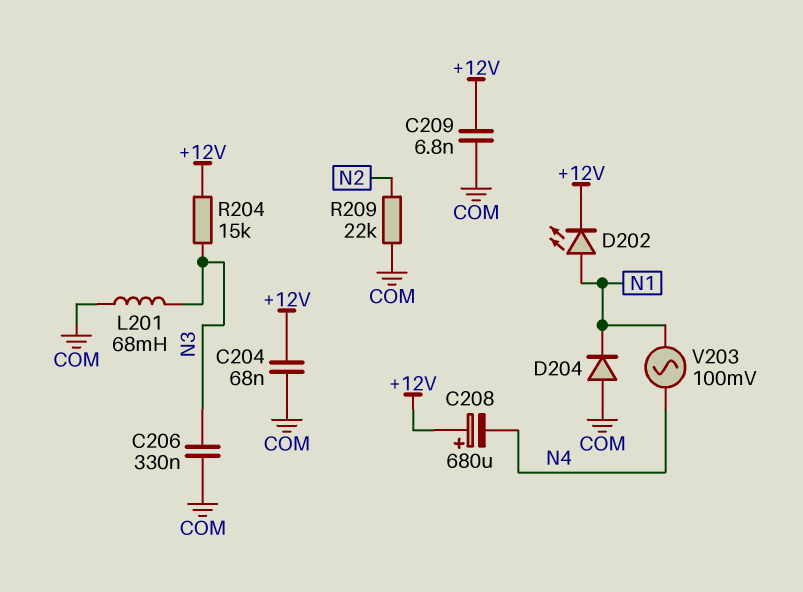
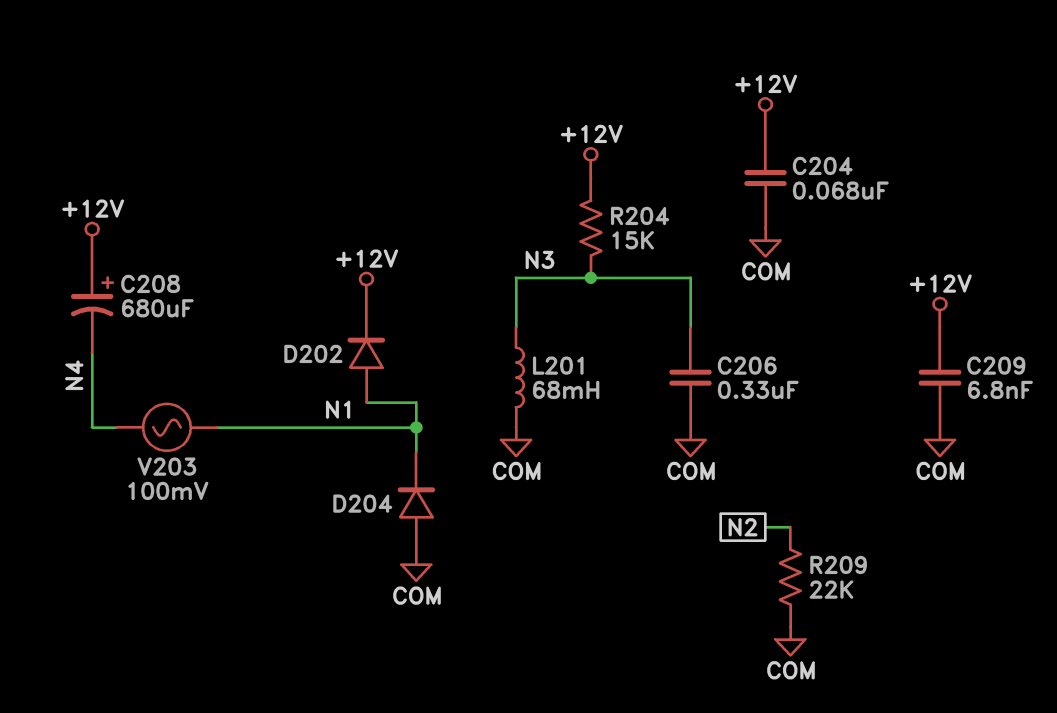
D202: LED (A N1, K +12V) -> diode (A N1, K +12V)

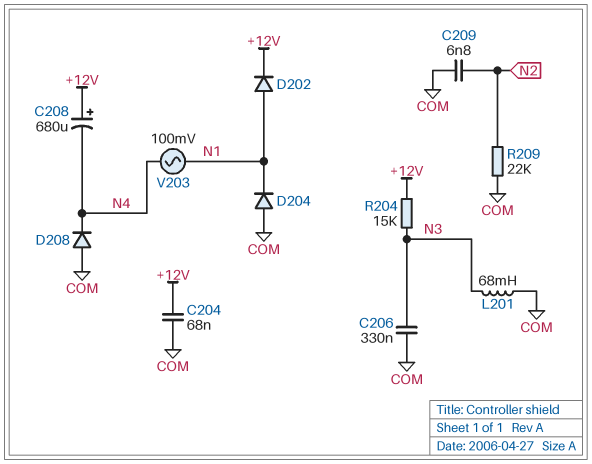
C209: 6.8nF (+12V, COM) -> 6.8nF (COM, N2)
D208: none -> diode (A COM, K N4)

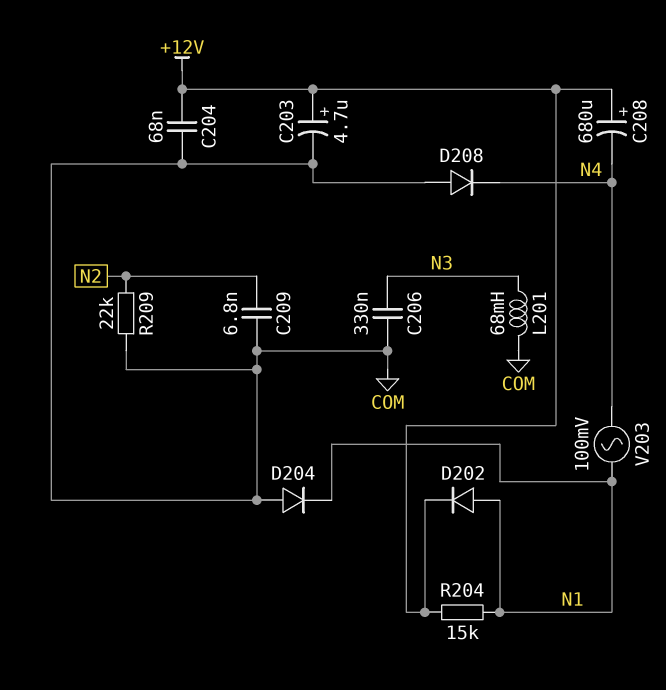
C203: none -> 4.7uF (plus +12V, minus COM)
R204: 15k (+12V, N3) -> 15k (+12V, N1)

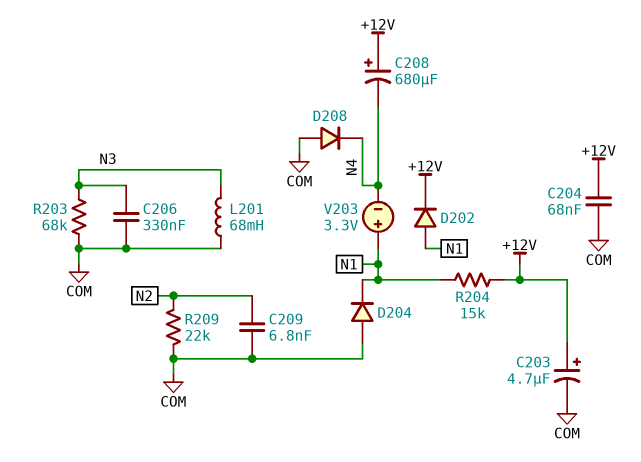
R203: none -> 68k (COM, N3)
V203: AC 100mV (N1, N4) -> 3.3V (plus N1, minus N4)

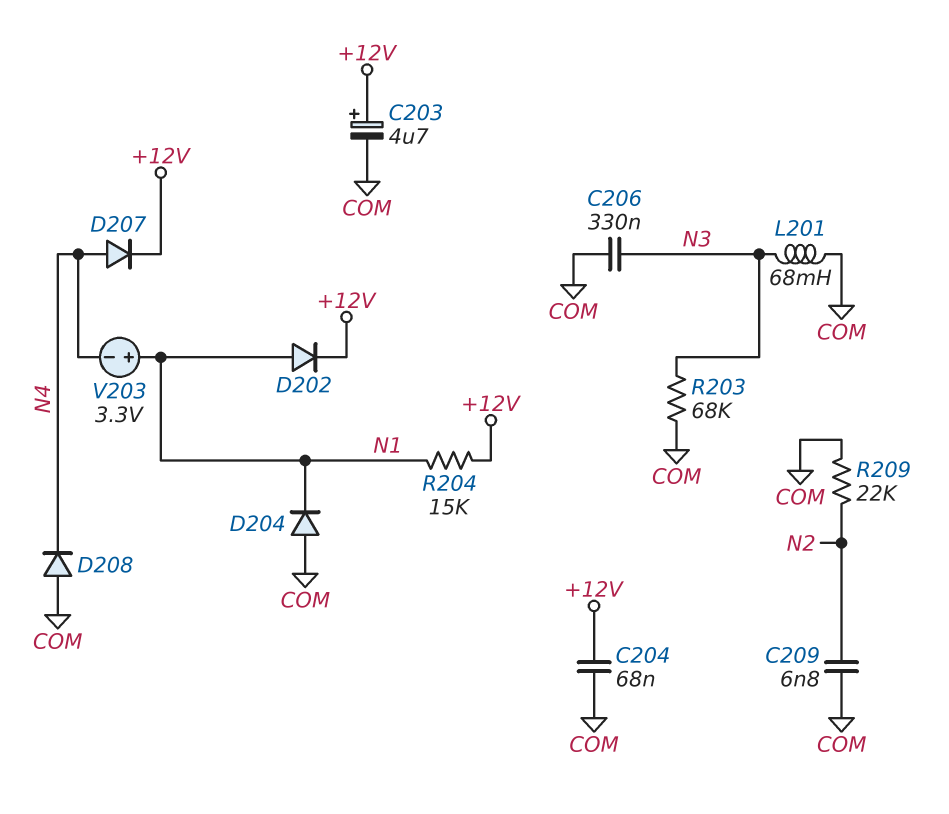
C208: 680uF (plus +12V, minus N4) -> none
D207: none -> diode (A N4, K +12V)

